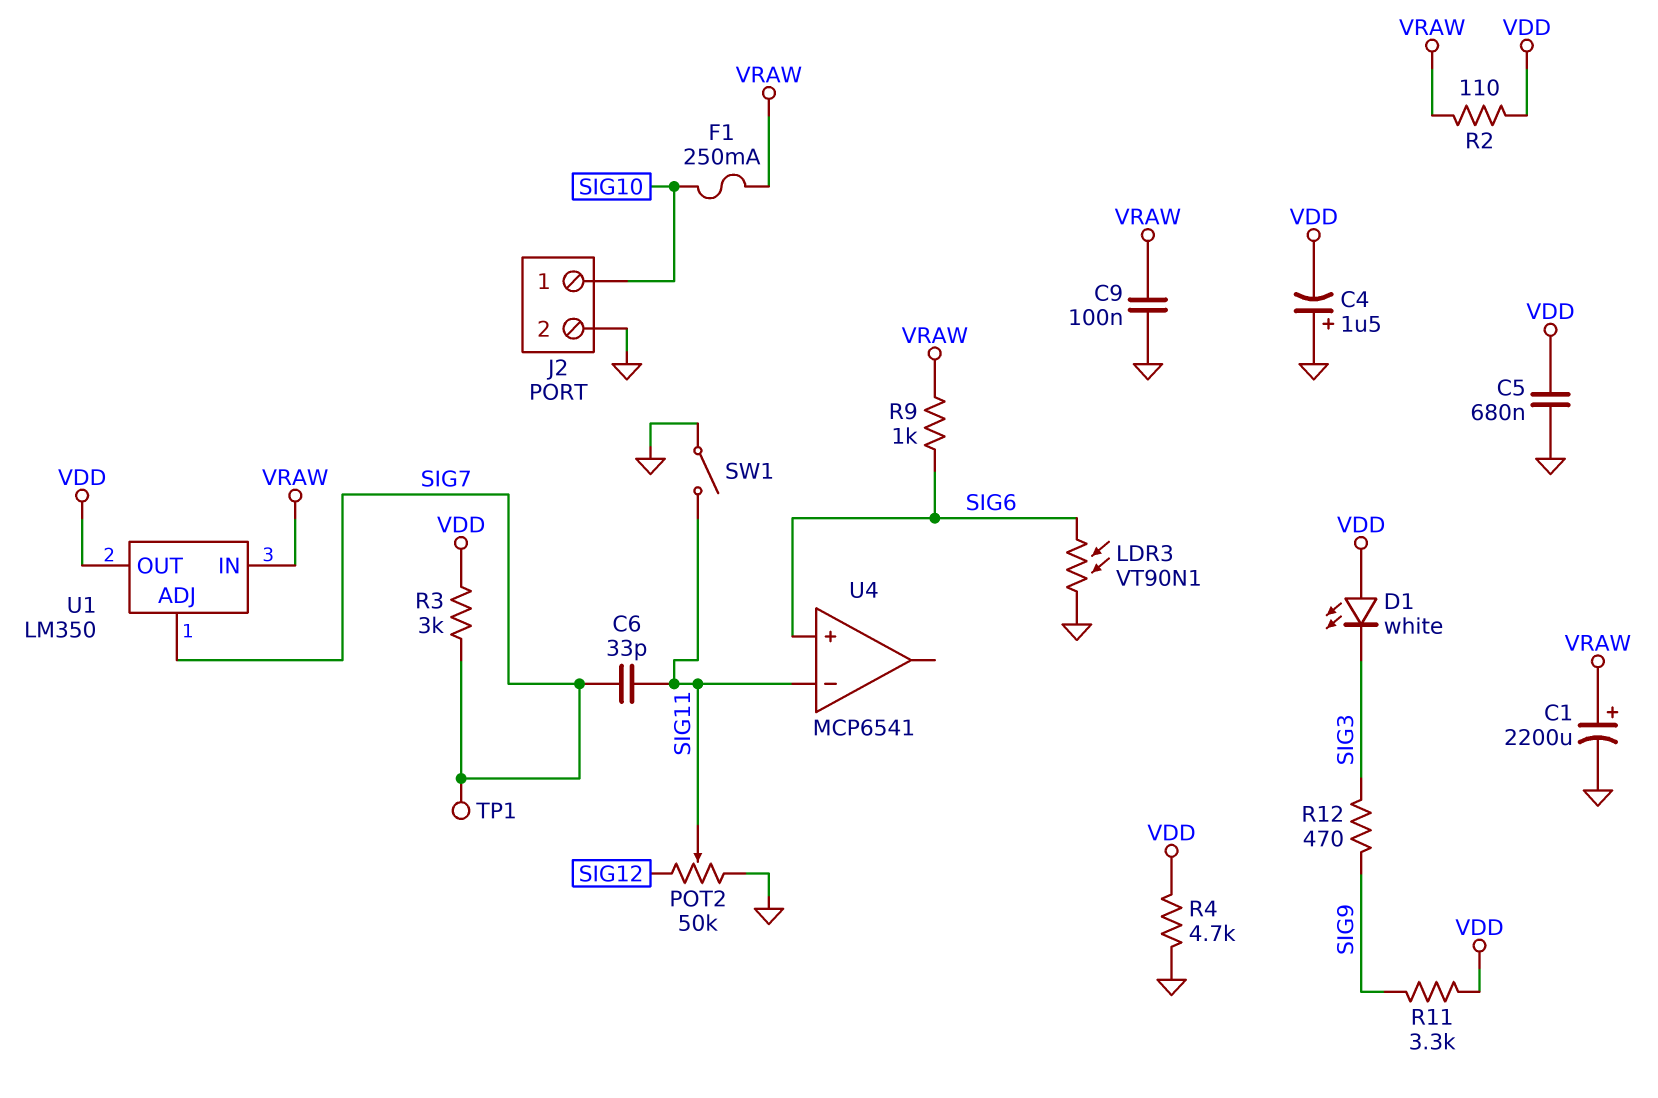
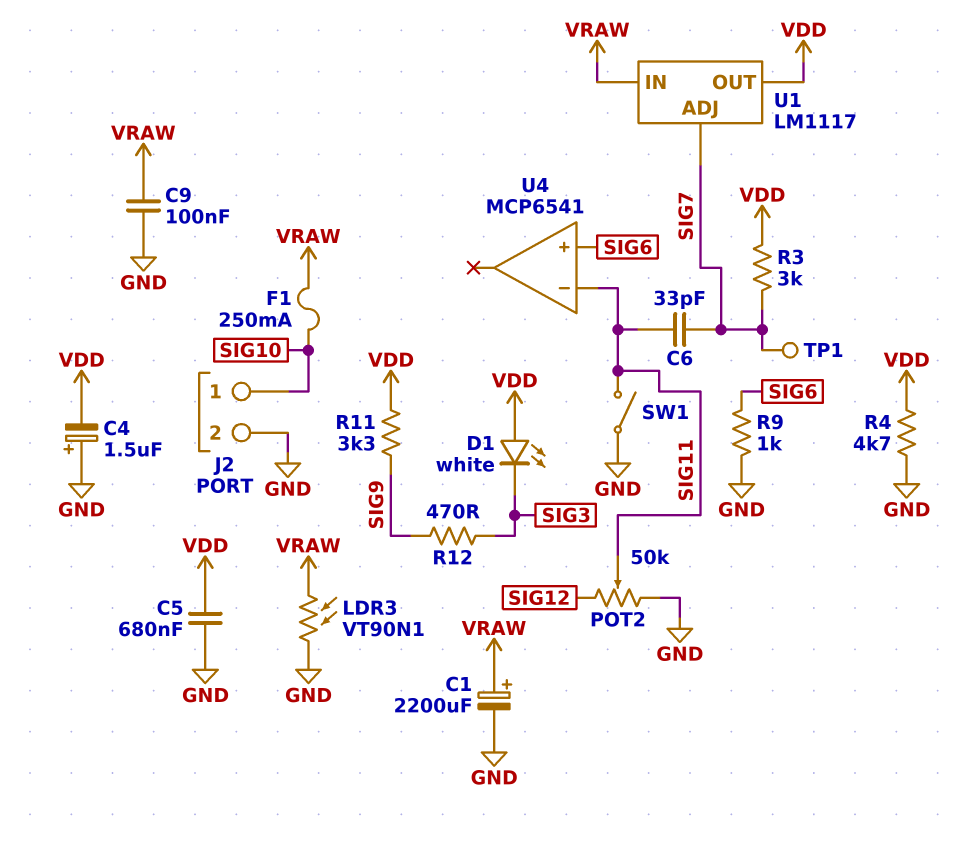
LDR3: VT90N1 (GND, SIG6) -> VT90N1 (GND, VRAW)
R2: 110 (VDD, VRAW) -> none
R9: 1k (SIG6, VRAW) -> 1k (GND, SIG6)
U1: LM350 -> LM1117

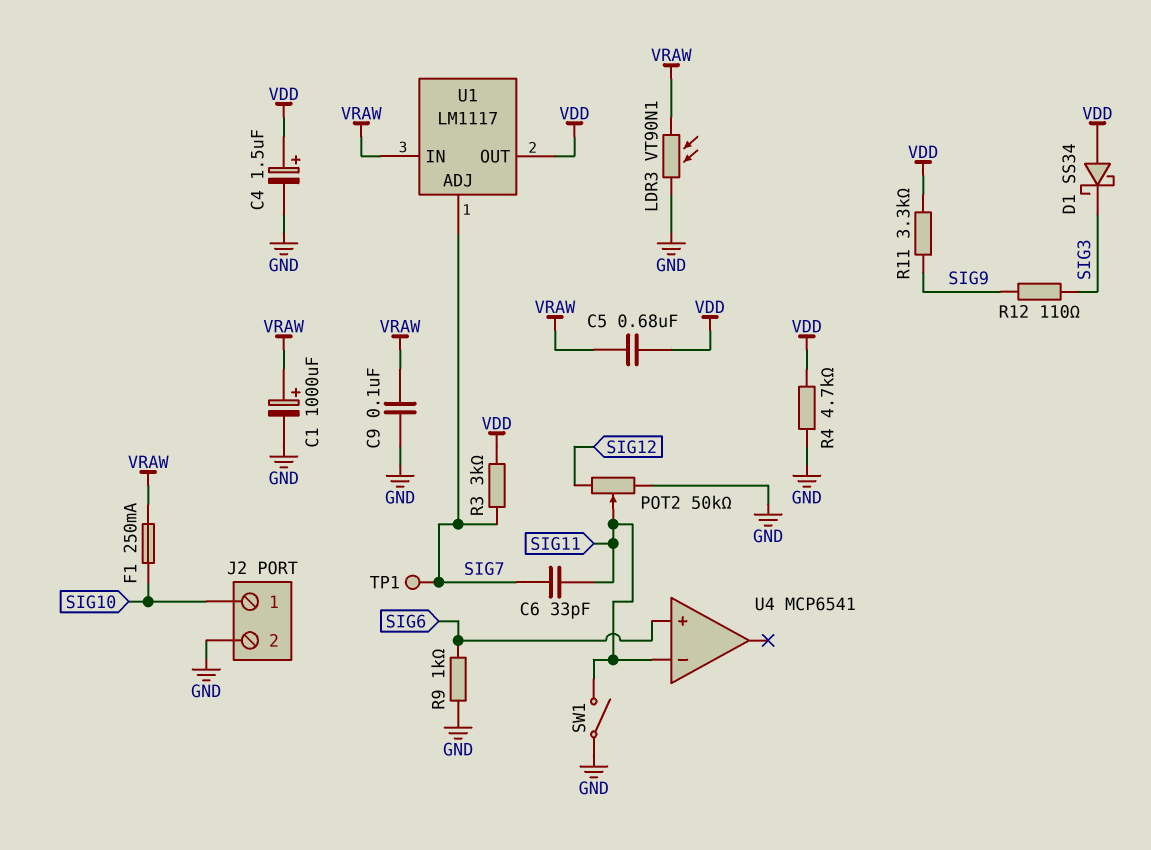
C1: 2200uF (plus VRAW, minus GND) -> 1000uF (plus VRAW, minus GND)
C4: 1.5uF (plus GND, minus VDD) -> 1.5uF (plus VDD, minus GND)
C5: 680nF (GND, VDD) -> 680nF (VDD, VRAW)
D1: LED white (A VDD, K SIG3) -> schottky SS34 (A VDD, K SIG3)
R12: 470 (SIG3, SIG9) -> 110 (SIG3, SIG9)

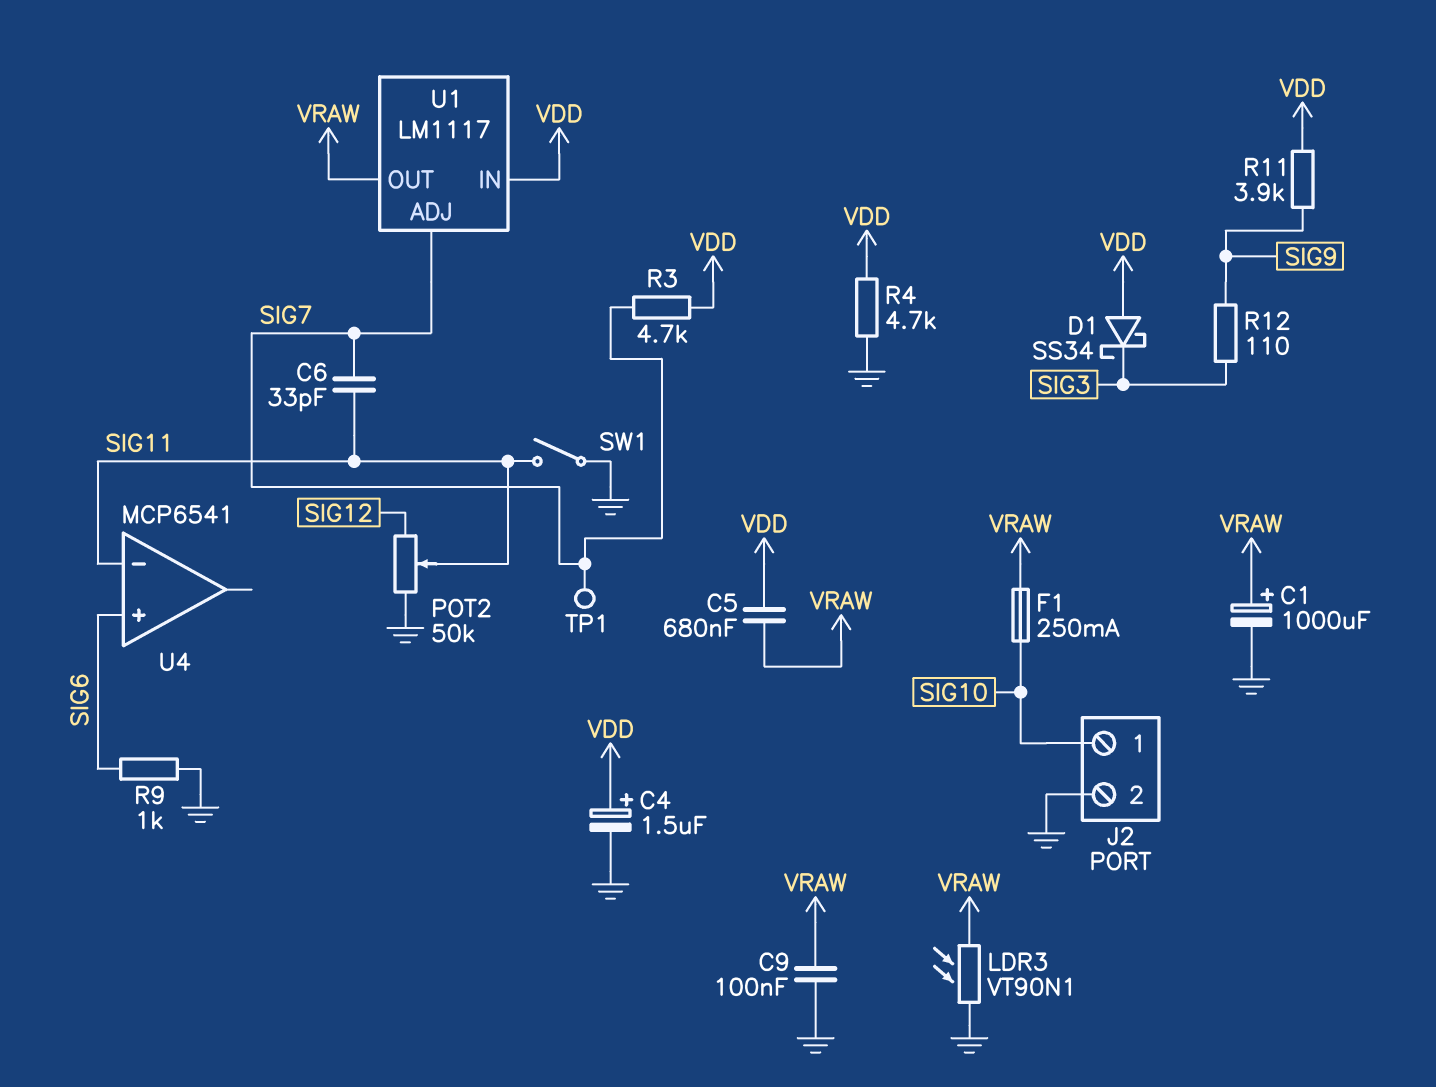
R3: 3k (SIG7, VDD) -> 4.7k (SIG7, VDD)
R11: 3.3k (SIG9, VDD) -> 3.9k (SIG9, VDD)
U1 pin IN: VRAW -> VDD
U1 pin OUT: VDD -> VRAW

